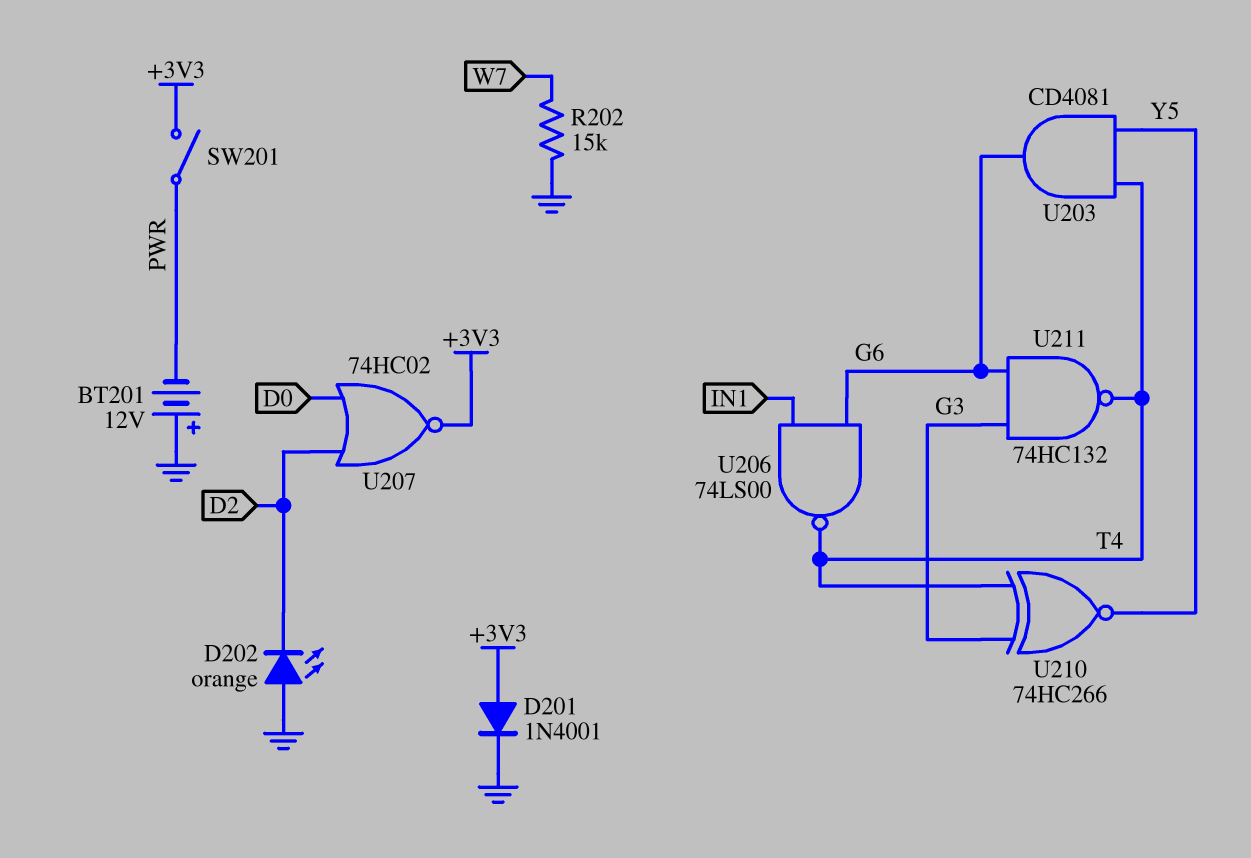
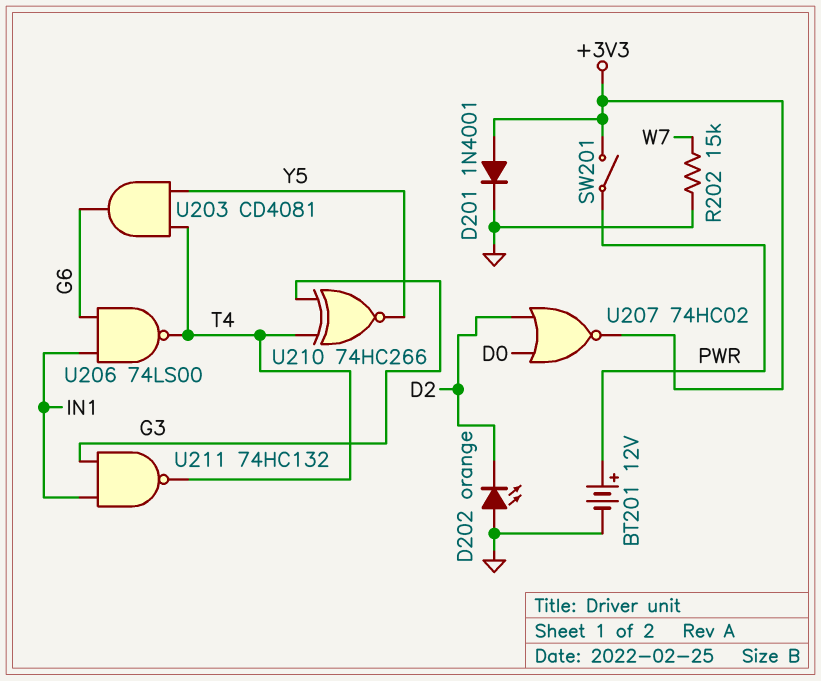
BT201: 12V (plus GND, minus PWR) -> 12V (plus PWR, minus GND)
U211: NAND 74HC132 (in G3, in G6, out T4) -> NAND 74HC132 (in G3, in IN1, out T4)

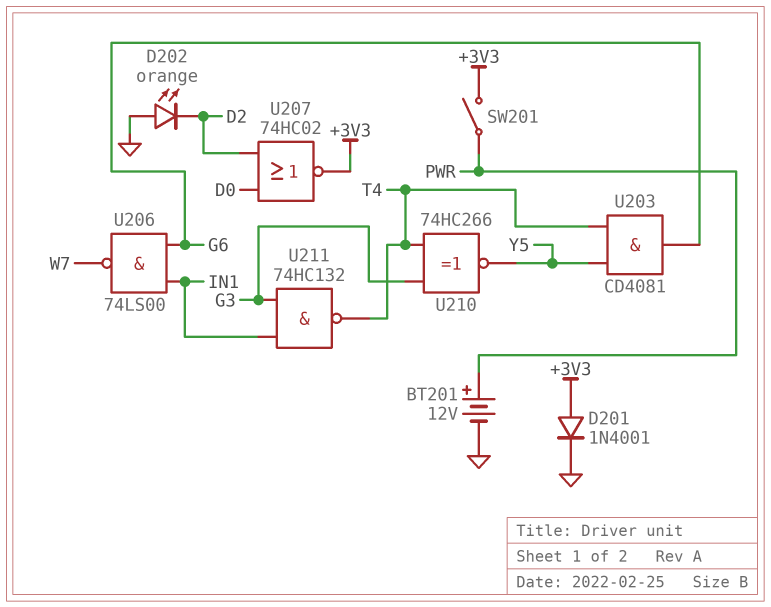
R202: 15k (GND, W7) -> none
U206: NAND 74LS00 (in G6, in IN1, out T4) -> NAND 74LS00 (in G6, in IN1, out W7)

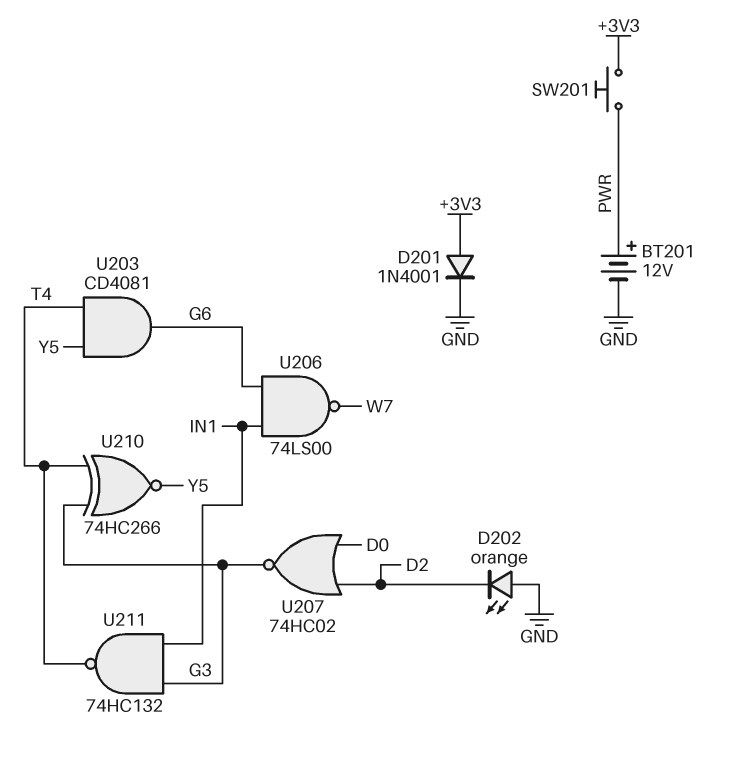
SW201: switch (+3V3, PWR) -> button (+3V3, PWR)
U207: NOR 74HC02 (in D0, in D2, out +3V3) -> NOR 74HC02 (in D0, in D2, out G3)

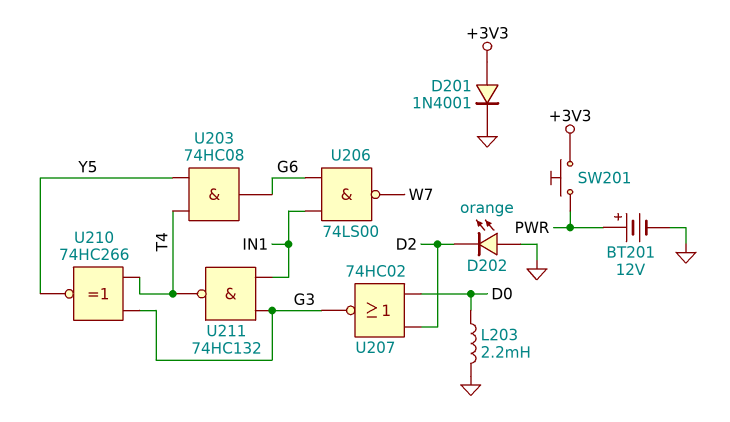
L203: none -> 2.2mH (D0, GND)
U203: AND CD4081 (in T4, in Y5, out G6) -> AND 74HC08 (in T4, in Y5, out G6)

